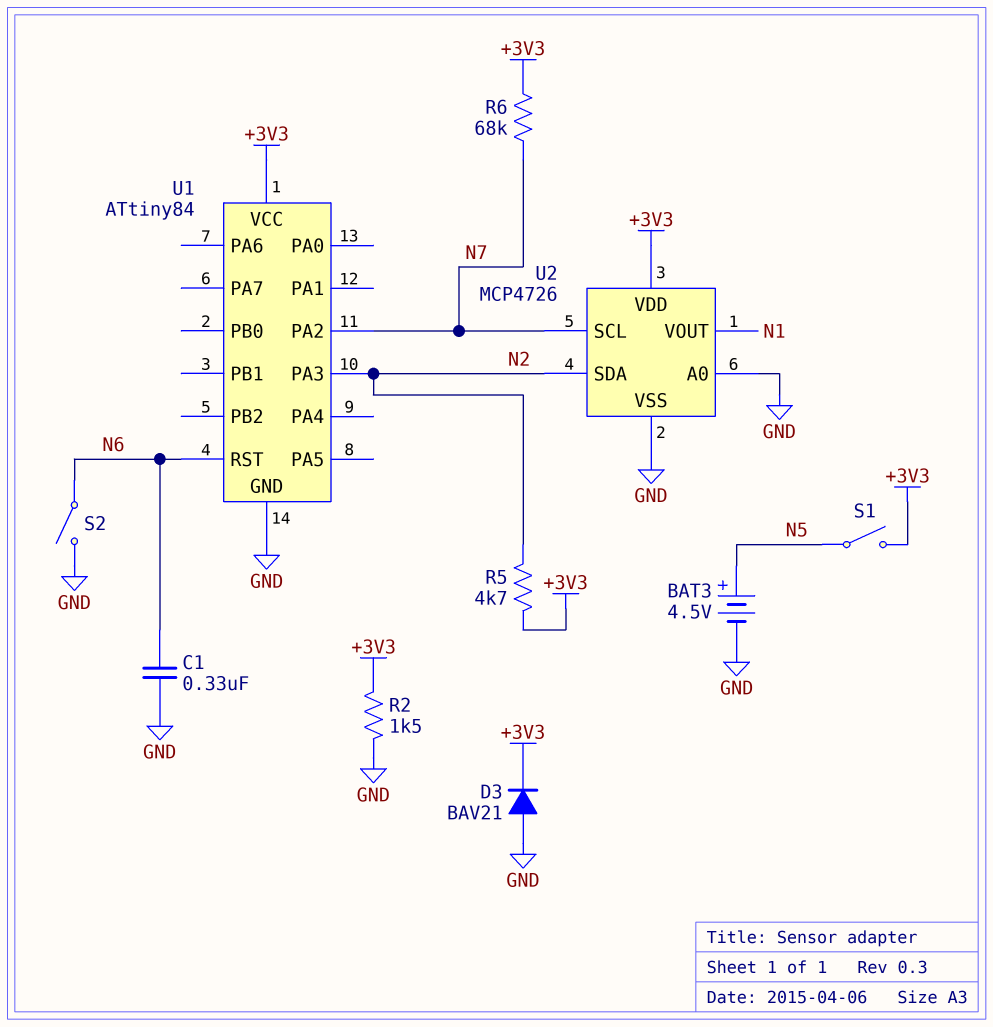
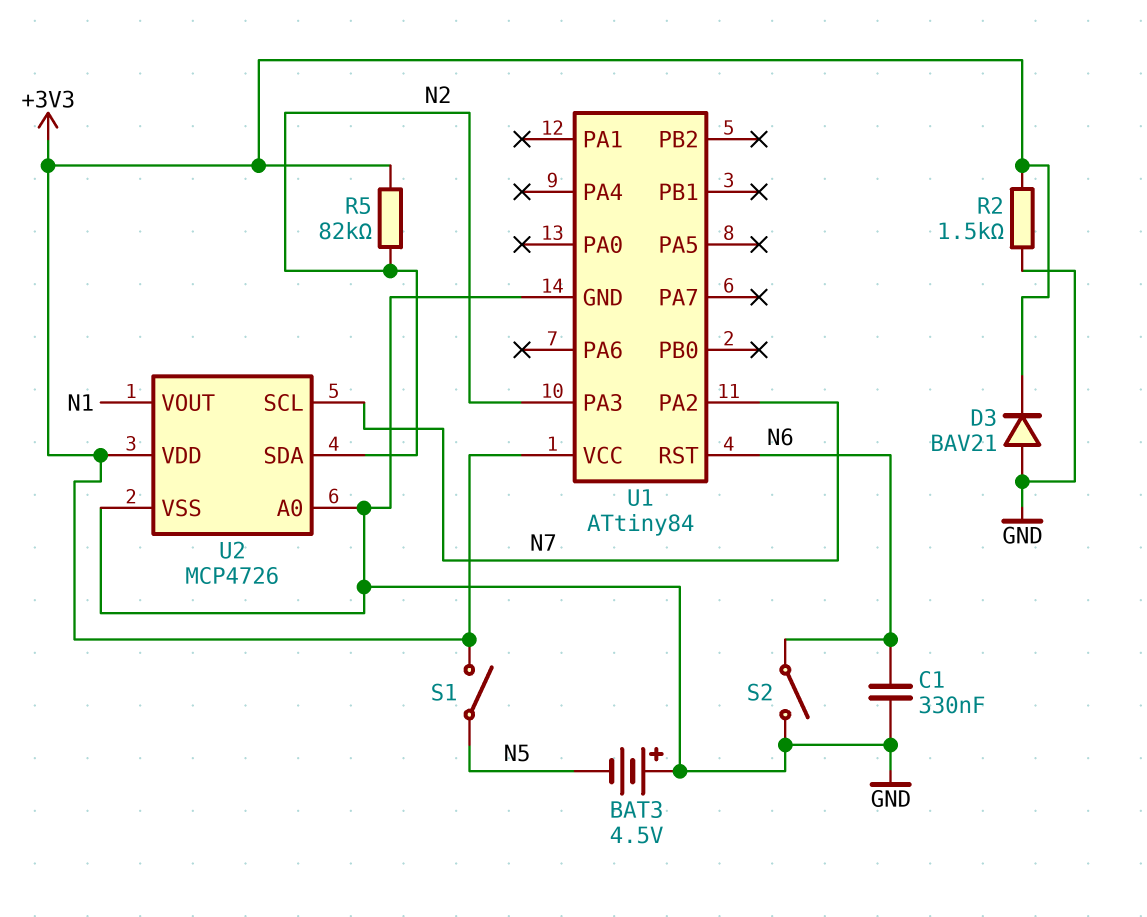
BAT3: 4.5V (plus N5, minus GND) -> 4.5V (plus GND, minus N5)
R5: 4.7k (+3V3, N2) -> 82k (+3V3, N2)
R6: 68k (+3V3, N7) -> none

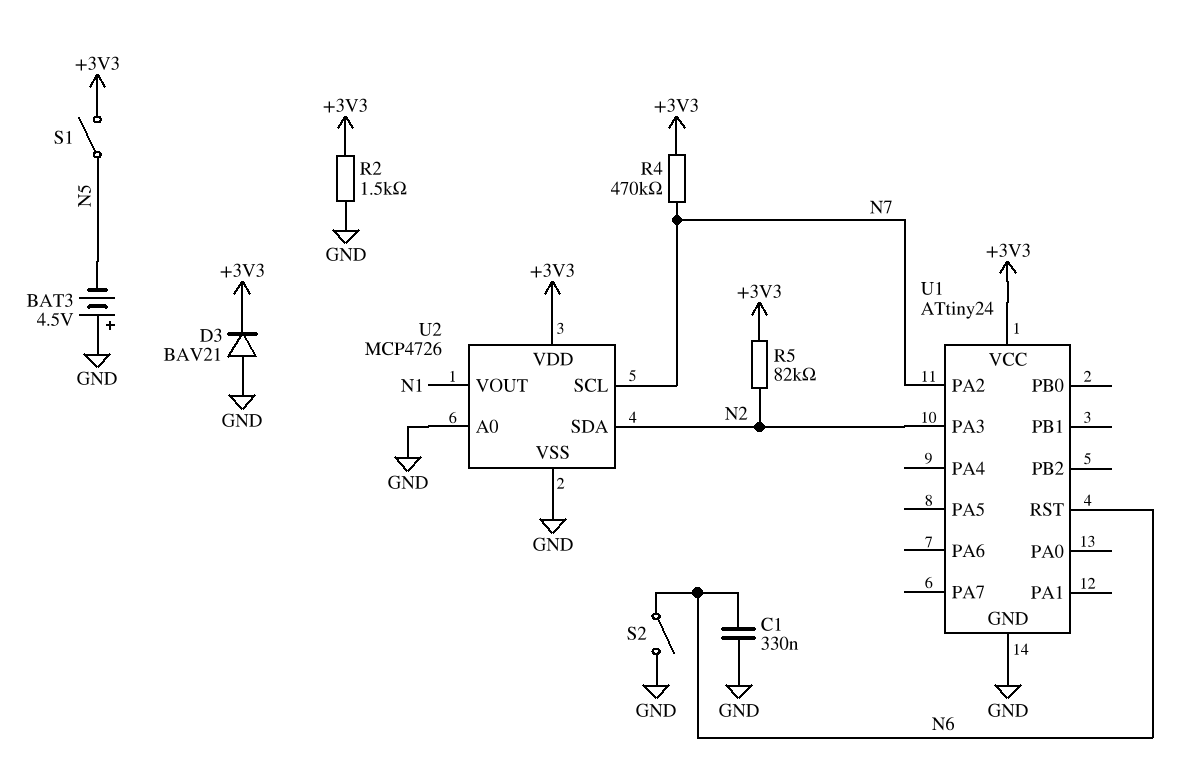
R4: none -> 470k (+3V3, N7)
U1: ATtiny84 -> ATtiny24

